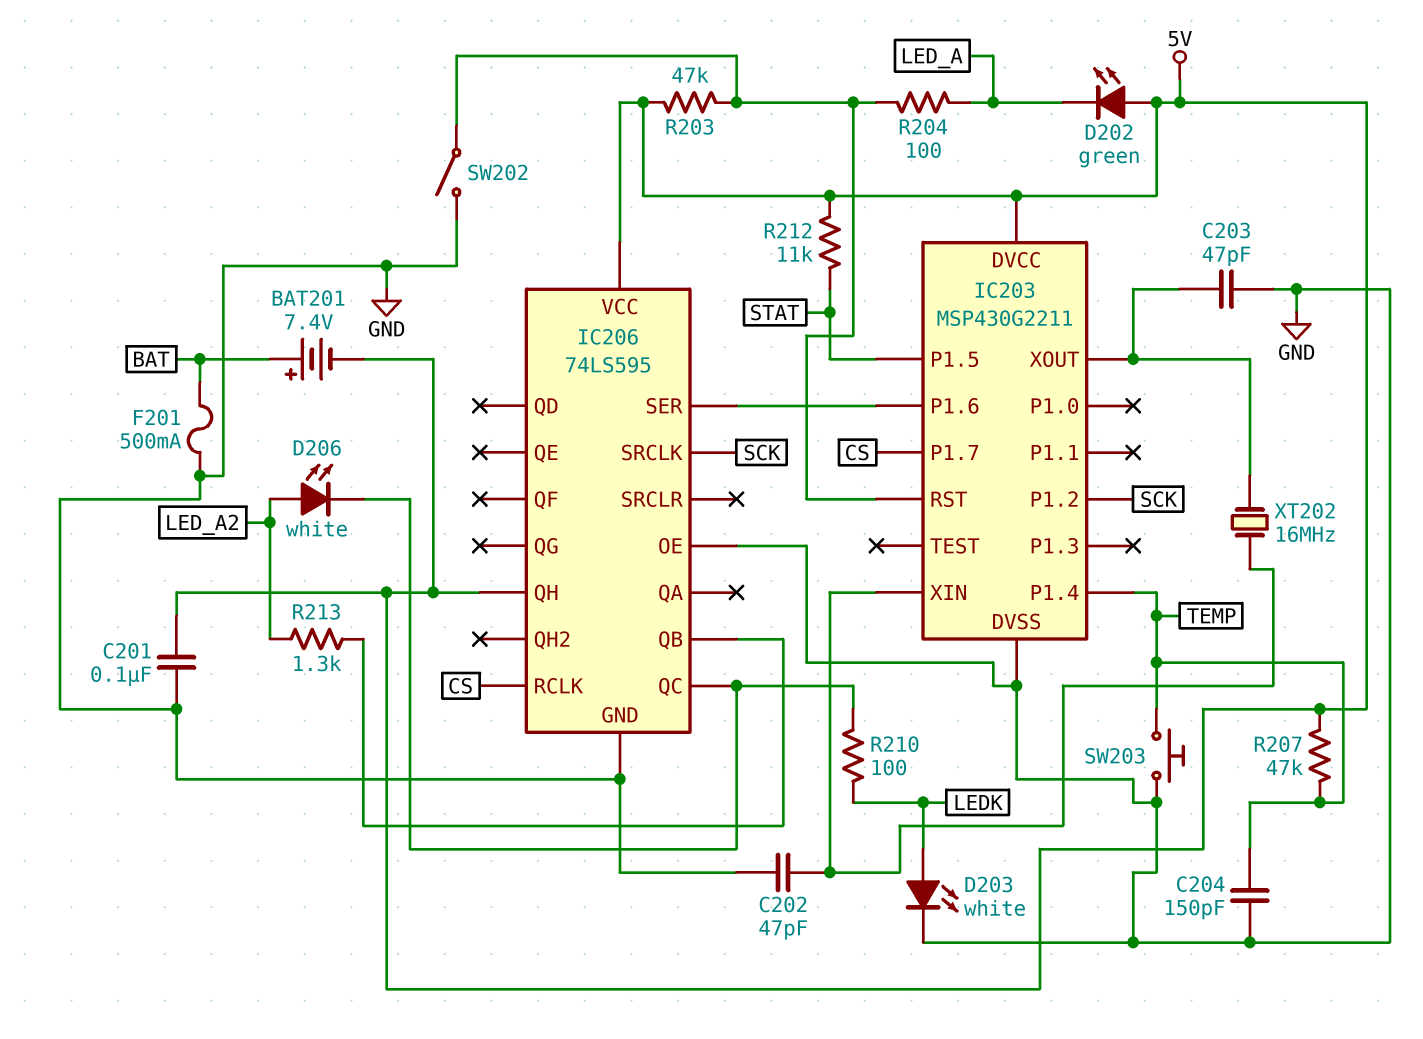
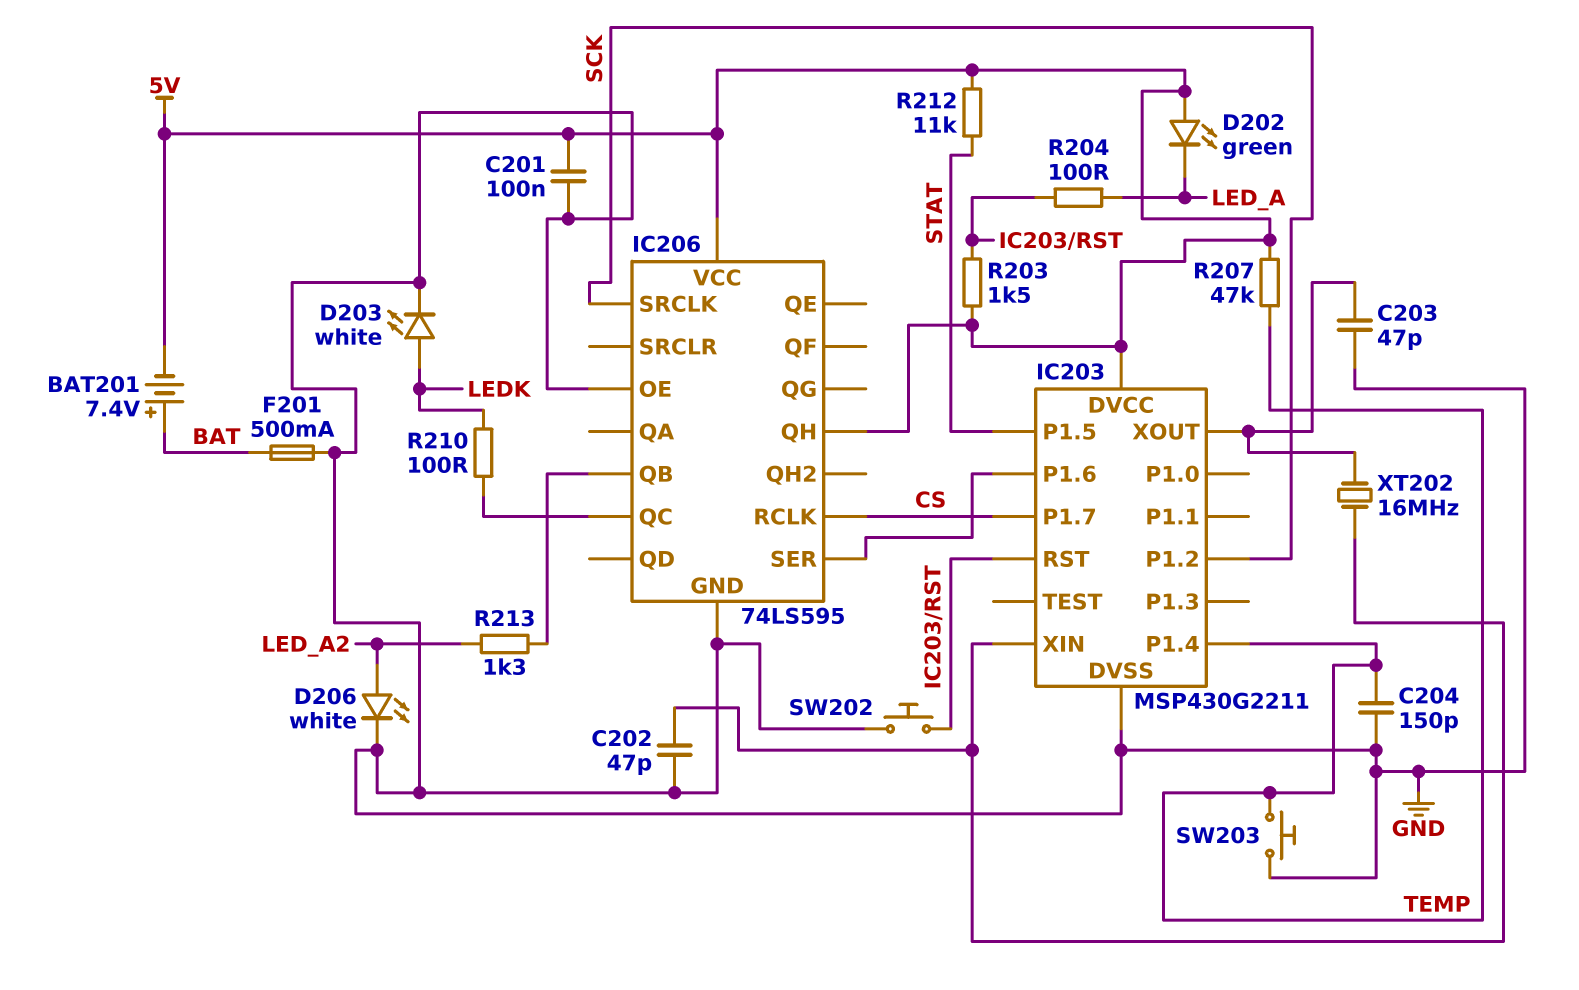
D206: LED white (A LED_A2, K IC206/QC) -> LED white (A LED_A2, K GND)
R203: 47k (5V, IC203/RST) -> 1.5k (5V, IC203/RST)
SW202: switch (GND, IC203/RST) -> button (GND, IC203/RST)

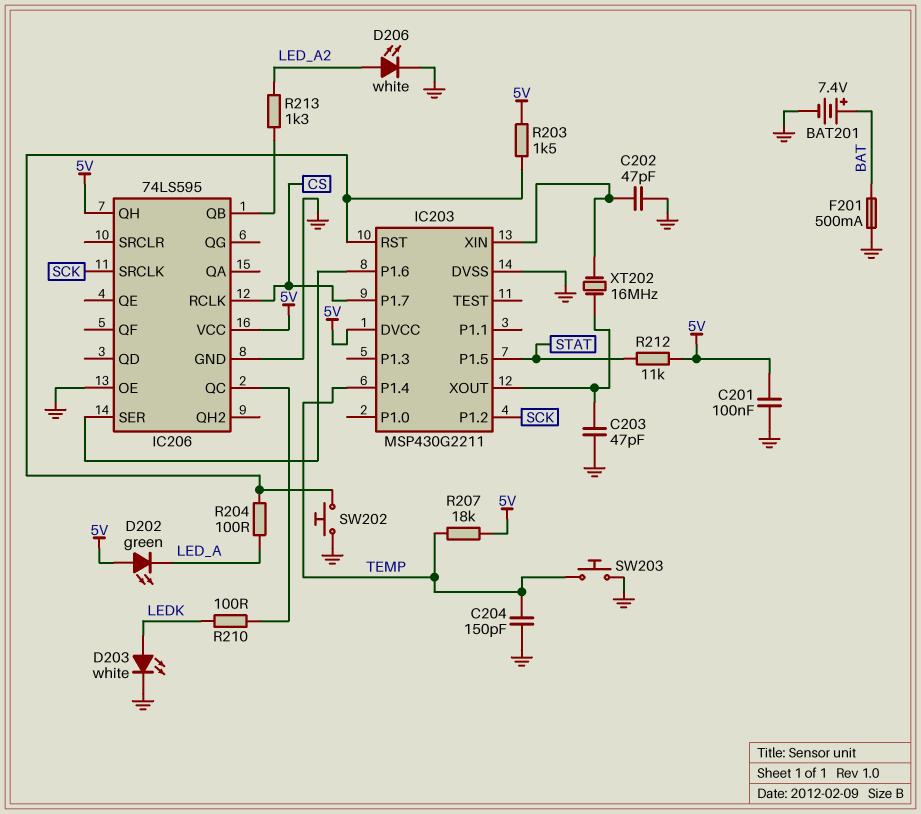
BAT201: 7.4V (plus BAT, minus 5V) -> 7.4V (plus BAT, minus GND)
R207: 47k (5V, TEMP) -> 18k (5V, TEMP)

